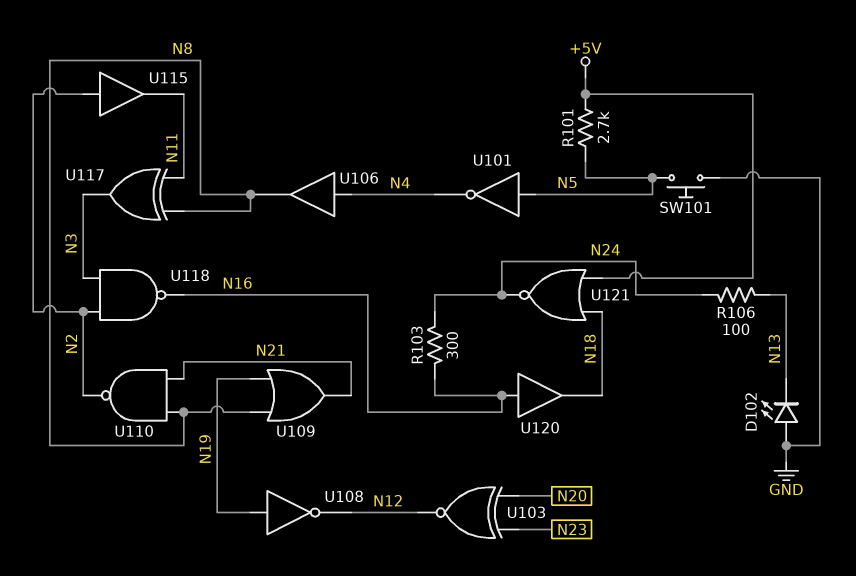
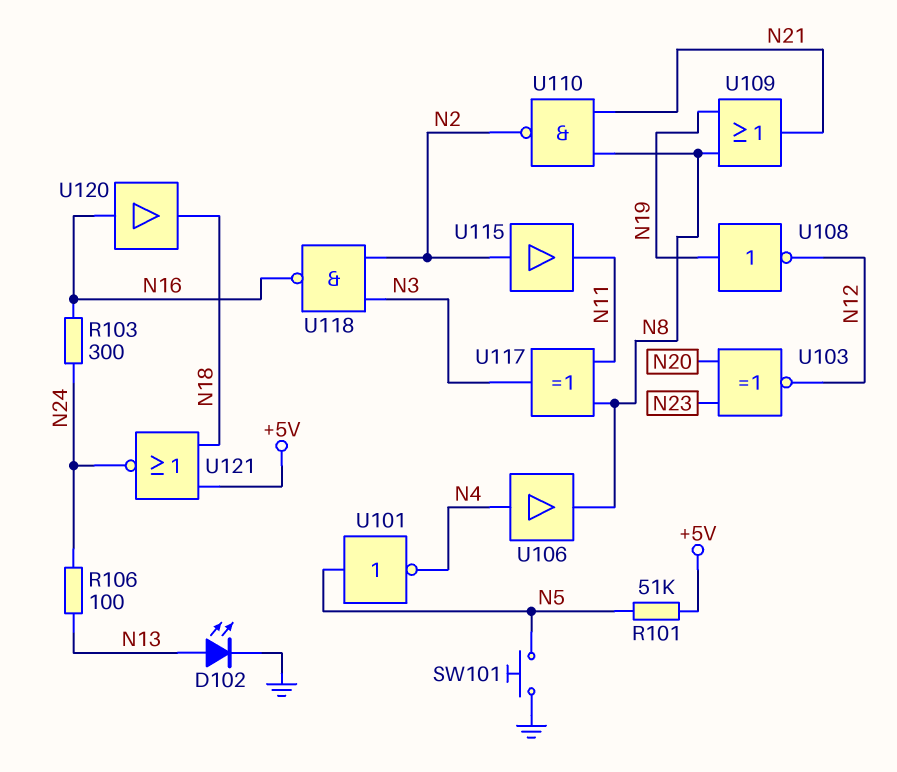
D102: LED (A GND, K N13) -> LED (A N13, K GND)
R101: 2.7k (+5V, N5) -> 51k (+5V, N5)

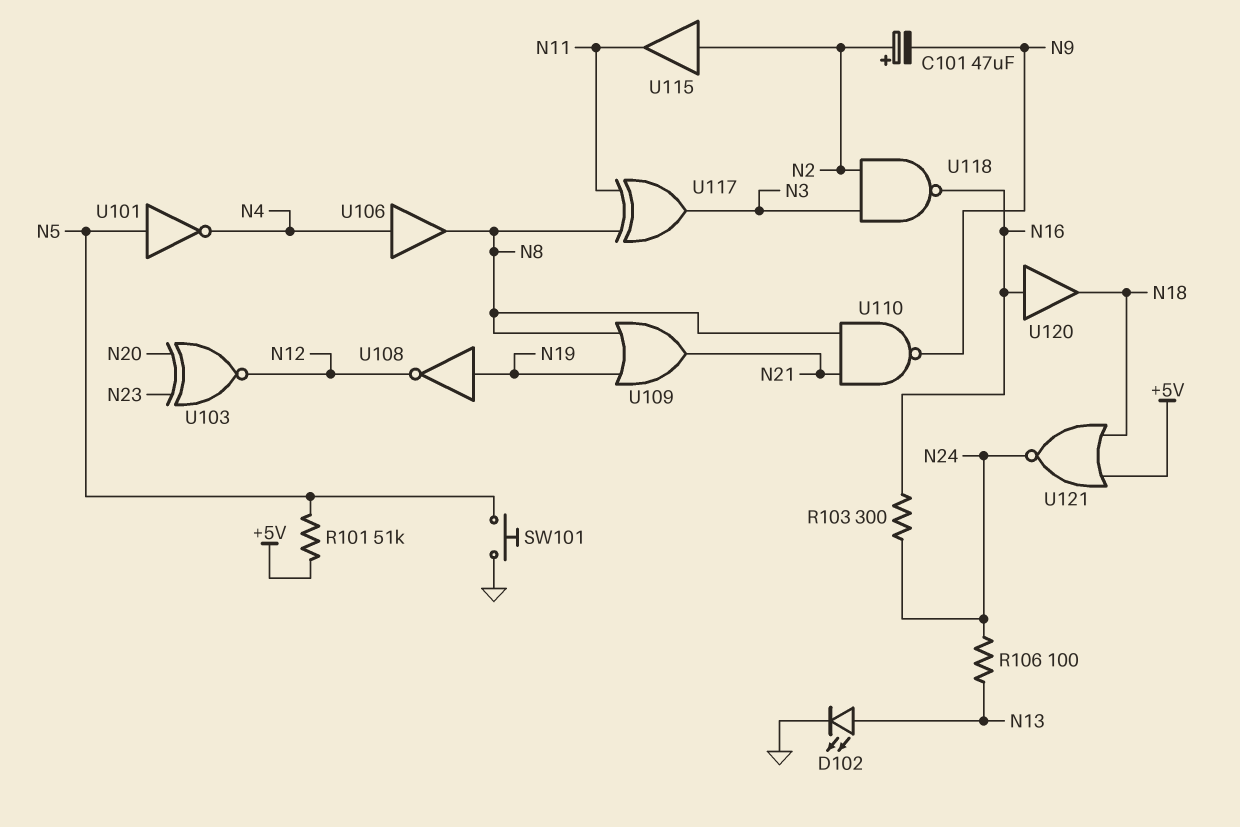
C101: none -> 47uF (plus N2, minus N9)
U110: NAND (in N8, in N21, out N2) -> NAND (in N8, in N21, out N9)

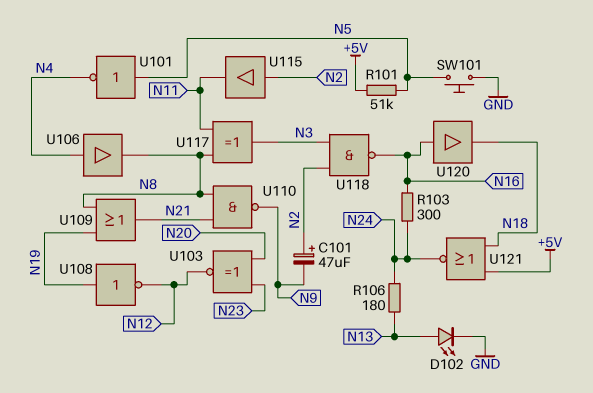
R106: 100 (N13, N24) -> 180 (N13, N24)

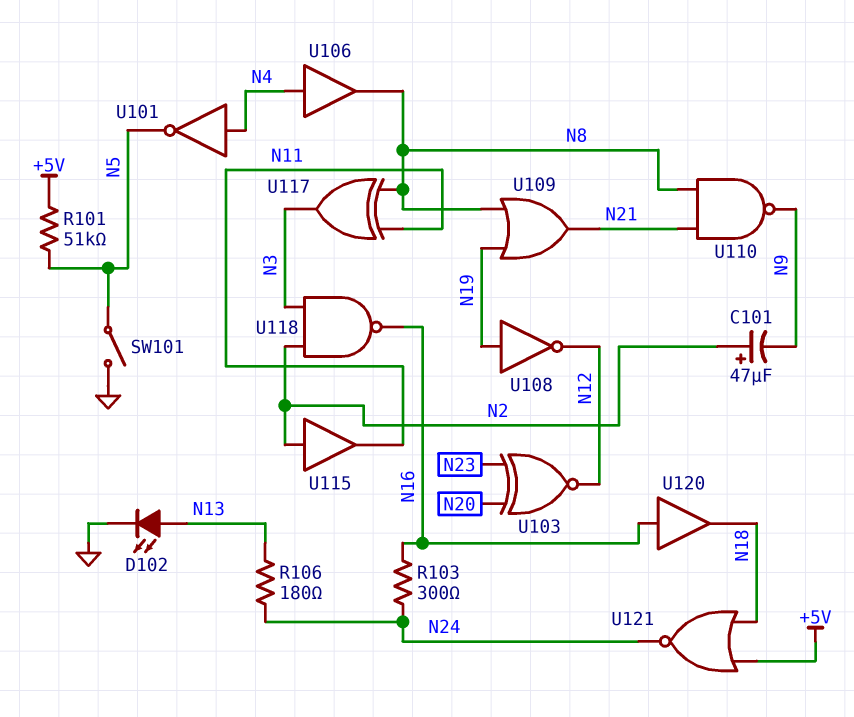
SW101: button (GND, N5) -> switch (GND, N5)
U101: NOT (in N5, out N4) -> NOT (in N4, out N5)

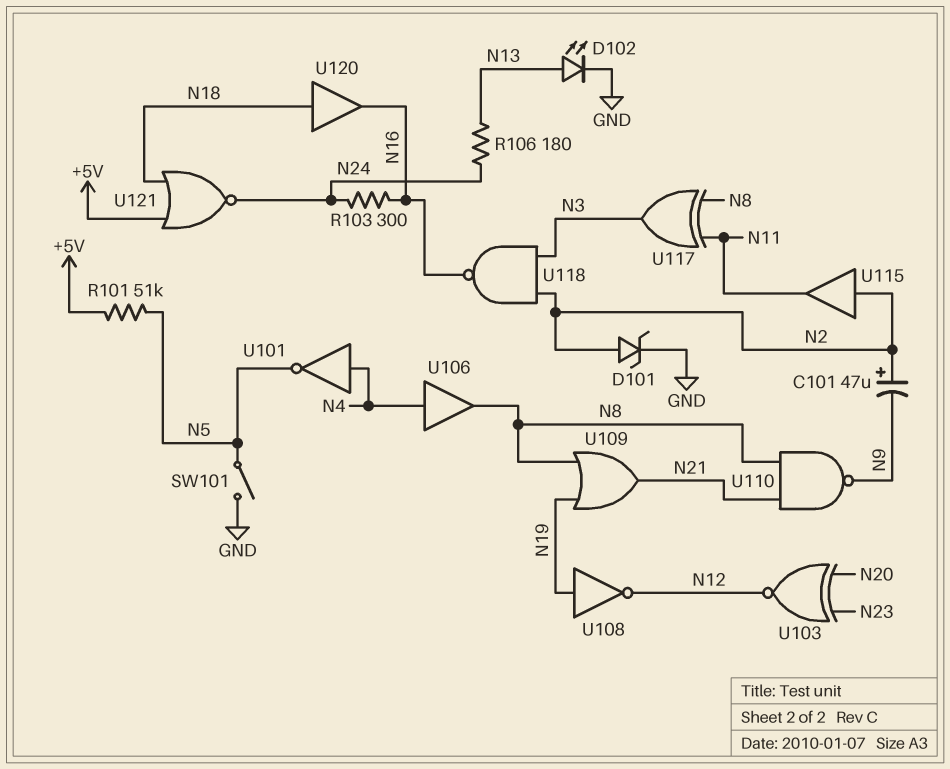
D101: none -> zener (A N2, K GND)
U120: buffer (in N16, out N18) -> buffer (in N18, out N16)

